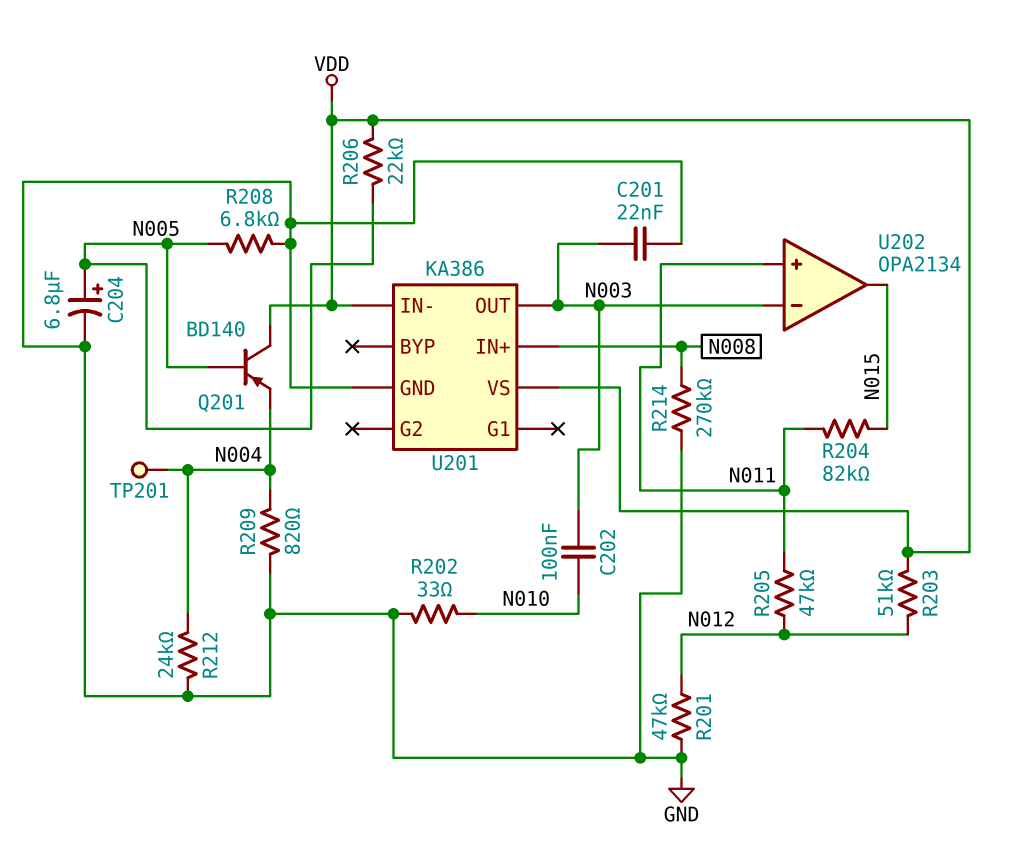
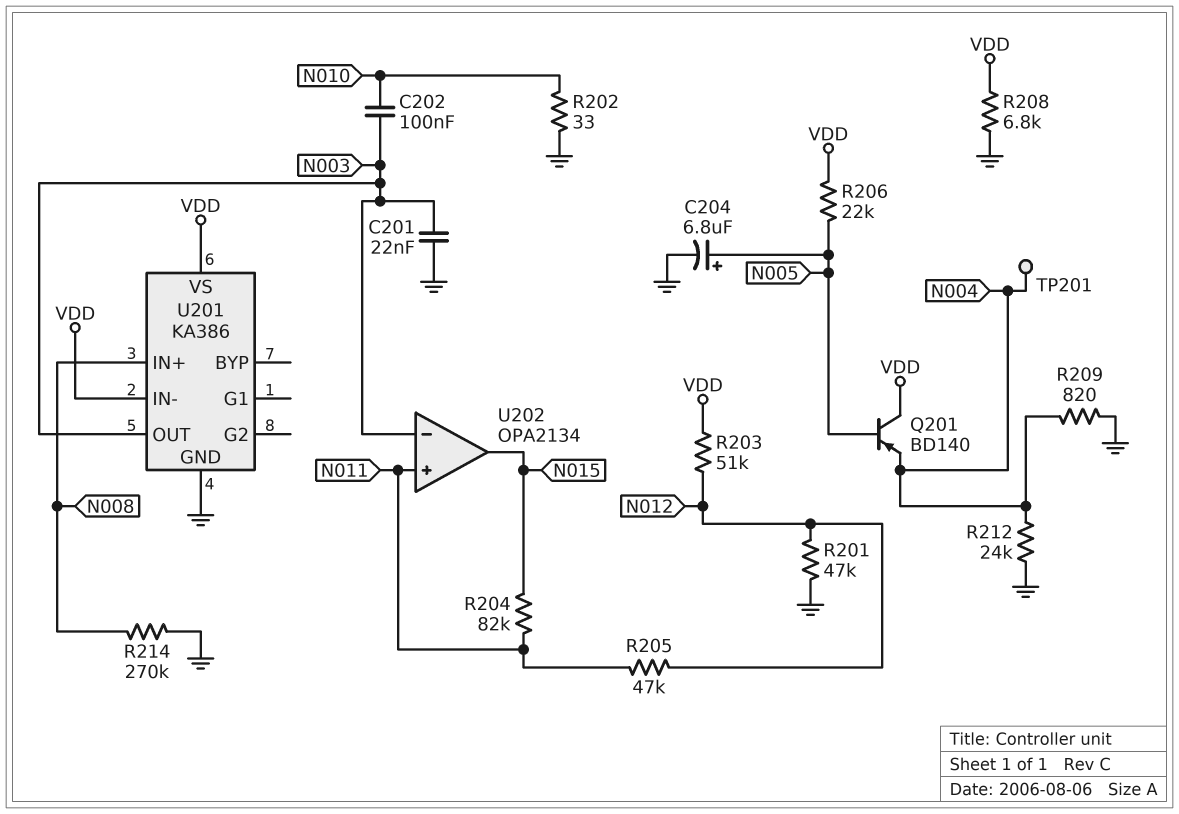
R208: 6.8k (GND, N005) -> 6.8k (GND, VDD)

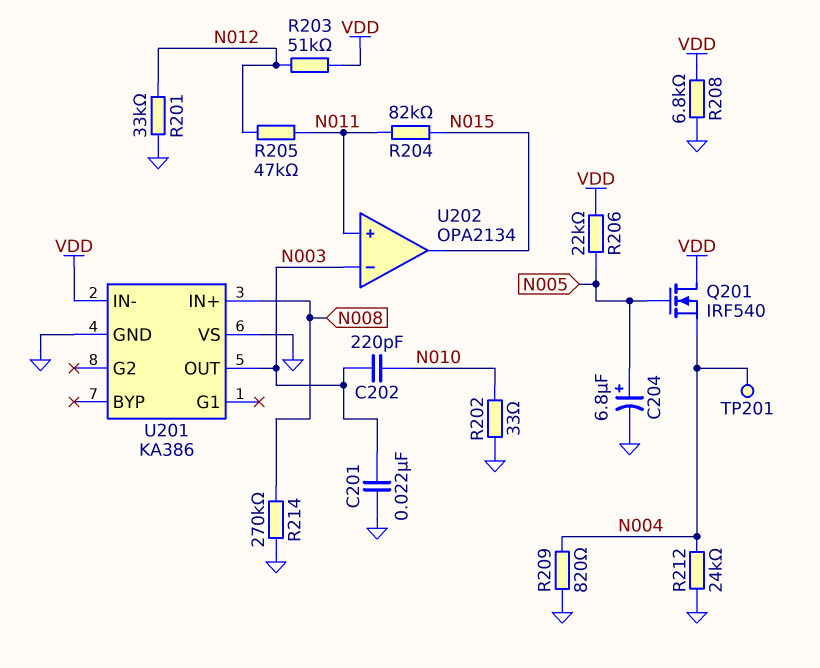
C202: 100nF (N003, N010) -> 220pF (N003, N010)
Q201: PNP BD140 (B N005, C VDD, E N004) -> NMOS IRF540 (G N005, D VDD, S N004)
R201: 47k (GND, N012) -> 33k (GND, N012)
U201 pin VS: VDD -> GND

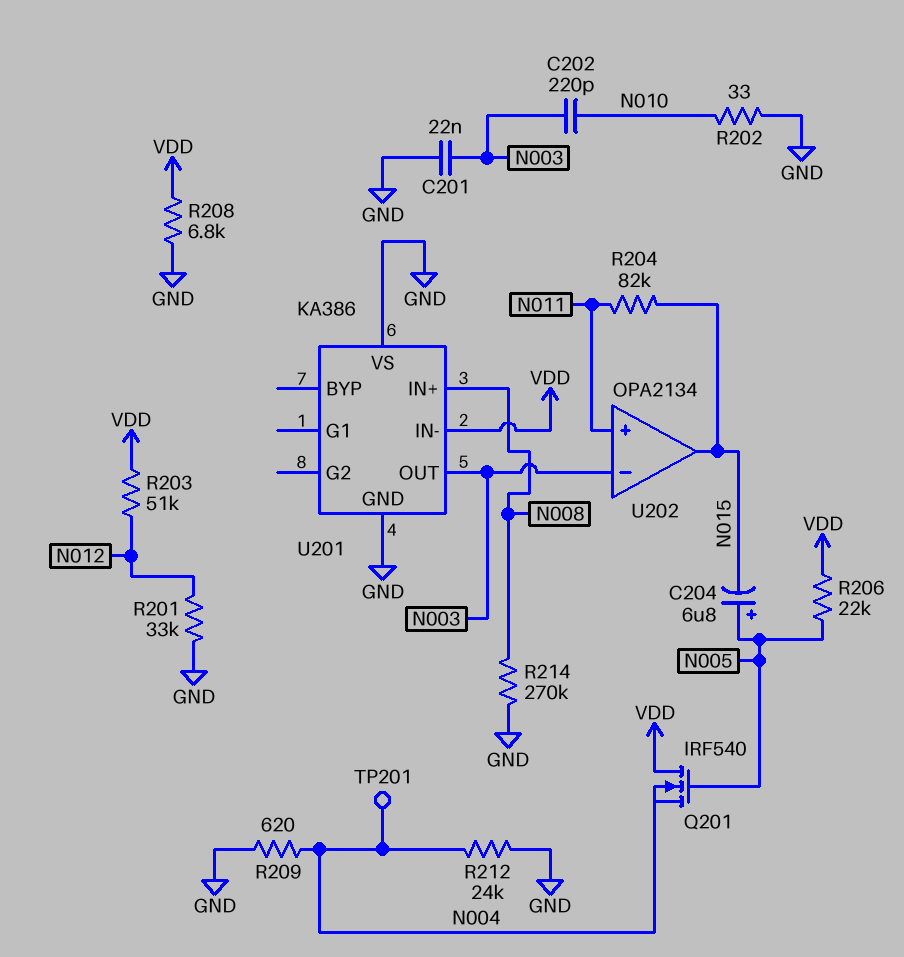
C204: 6.8uF (plus N005, minus GND) -> 6.8uF (plus N005, minus N015)
R205: 47k (N011, N012) -> none
R209: 820 (GND, N004) -> 620 (GND, N004)

